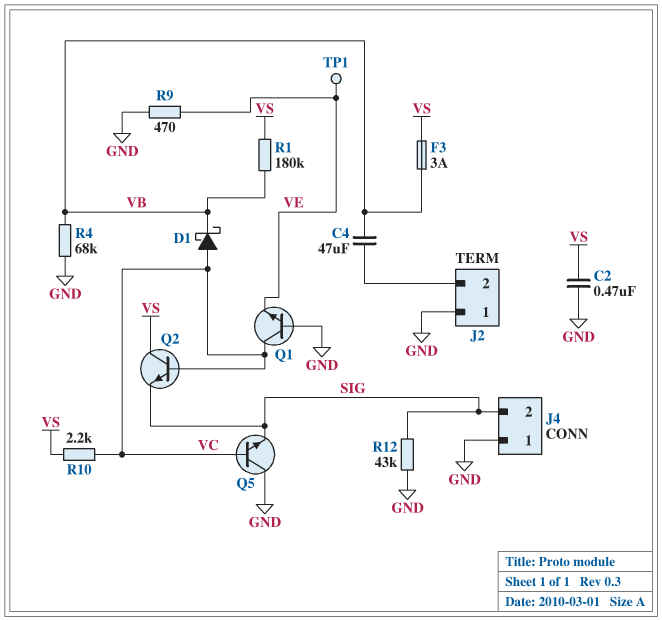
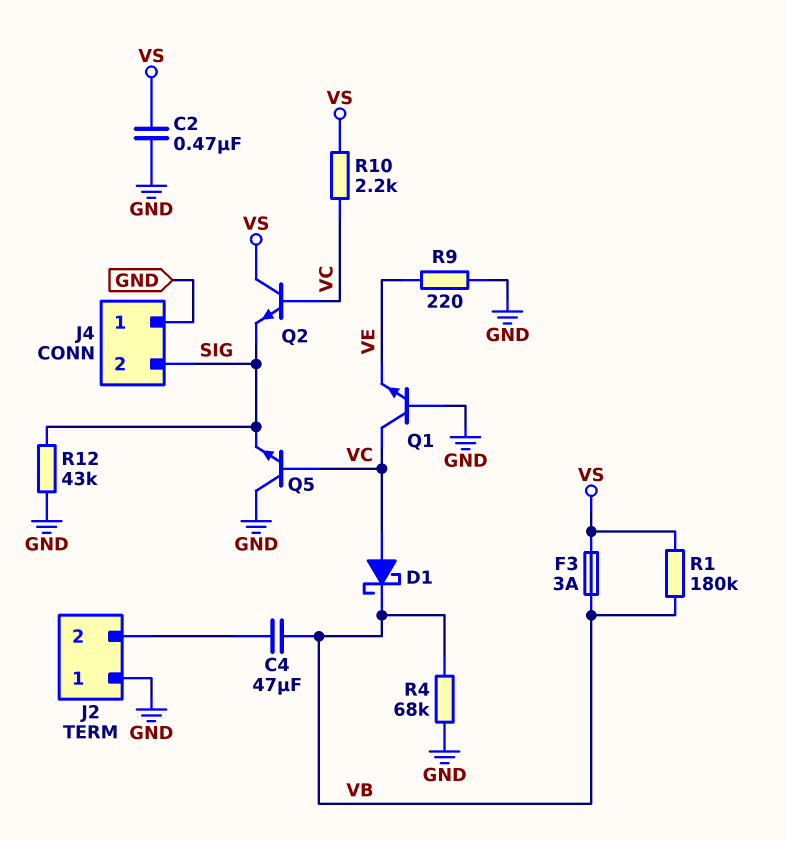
R9: 470 (GND, VE) -> 220 (GND, VE)
TP1: test point (VE) -> none

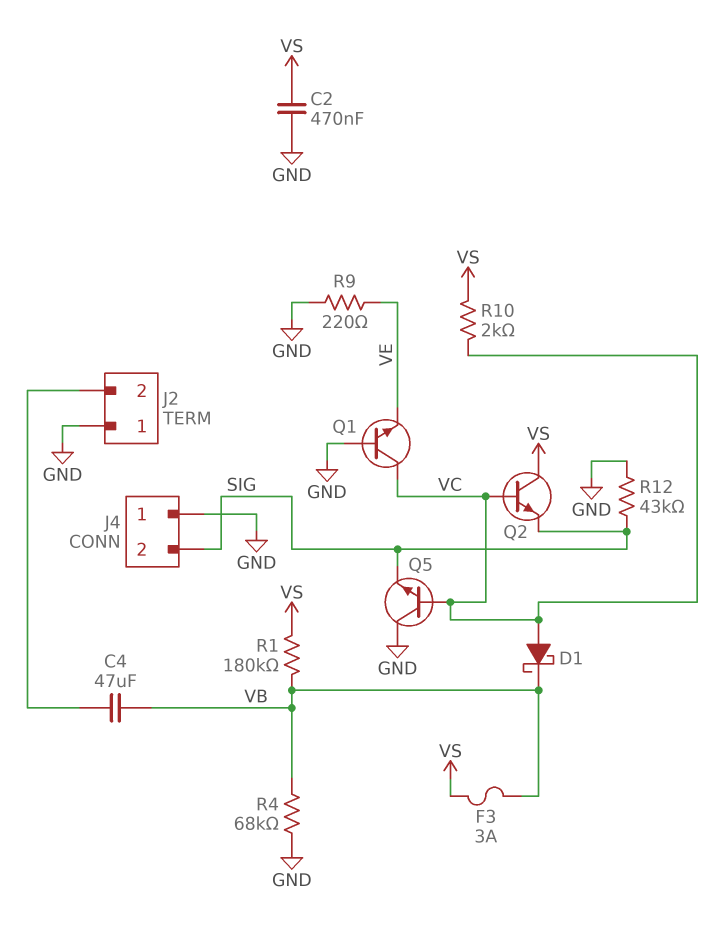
R10: 2.2k (VC, VS) -> 2k (VC, VS)

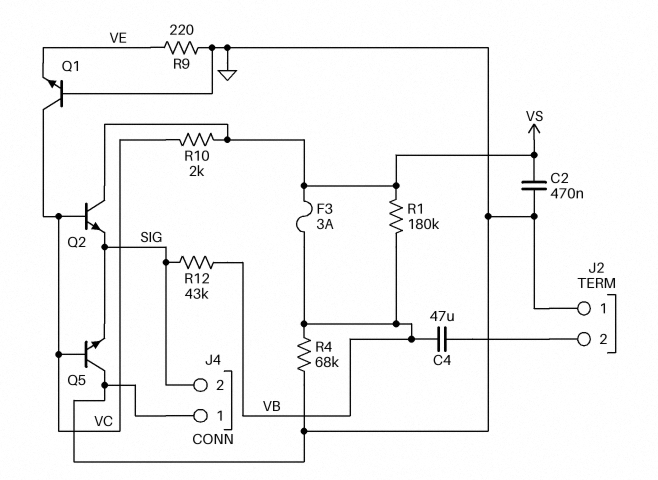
D1: schottky (A VC, K VB) -> none
R12: 43k (GND, SIG) -> 43k (SIG, VB)

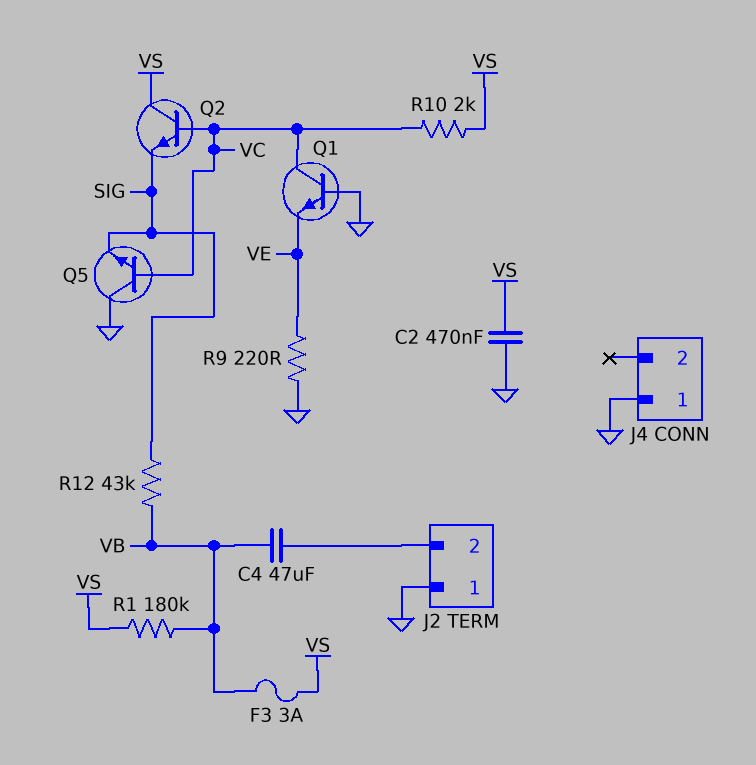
J4 pin 2: SIG -> none
R4: 68k (GND, VB) -> none

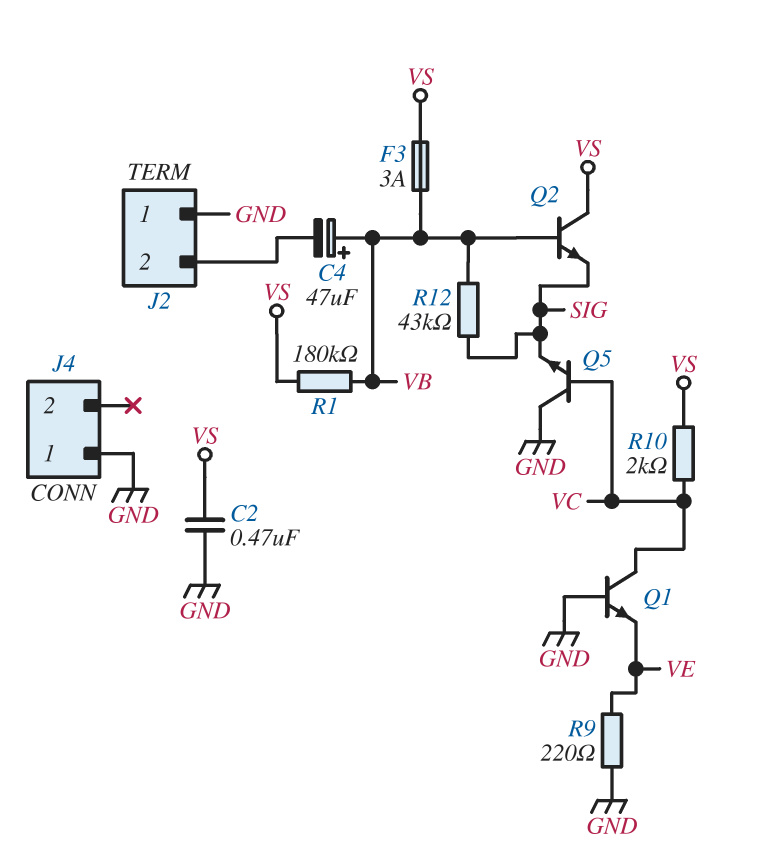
C4: 47uF (J2/2, VB) -> 47uF (plus VB, minus J2/2)
Q2: NPN (B VC, C VS, E SIG) -> NPN (B VB, C VS, E SIG)

